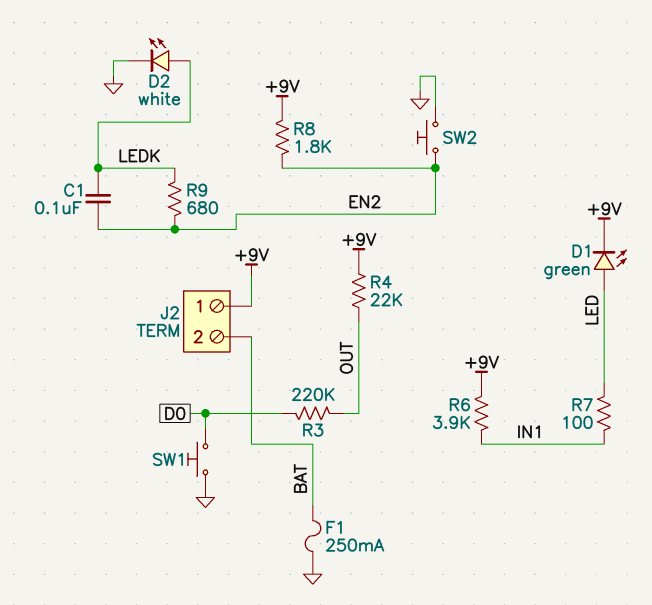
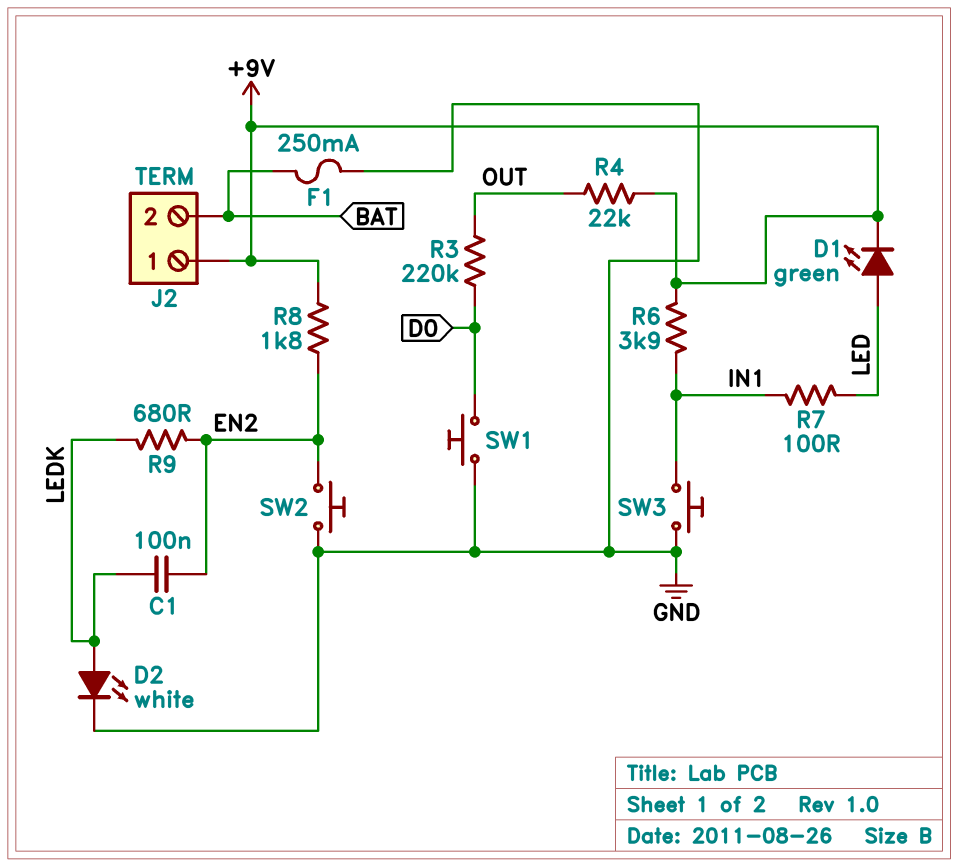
SW3: none -> button (GND, IN1)

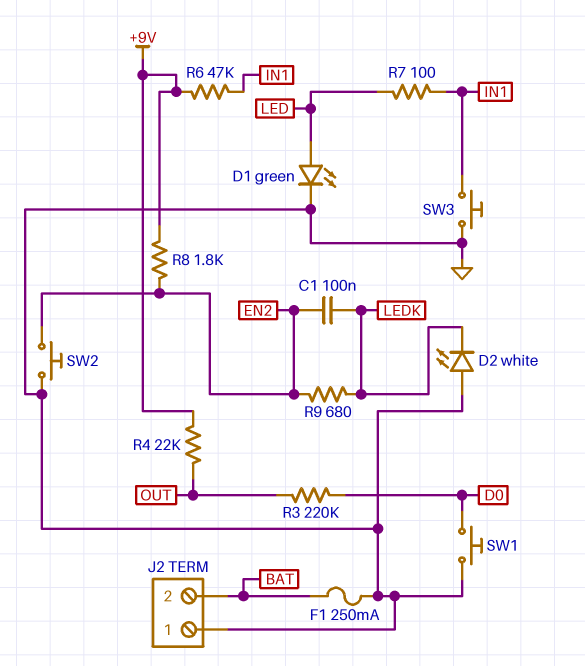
D1: LED green (A LED, K +9V) -> LED green (A LED, K GND)
D2: LED white (A LEDK, K GND) -> LED white (A GND, K LEDK)
J2 pin 1: +9V -> GND
R6: 3.9k (+9V, IN1) -> 47k (+9V, IN1)

